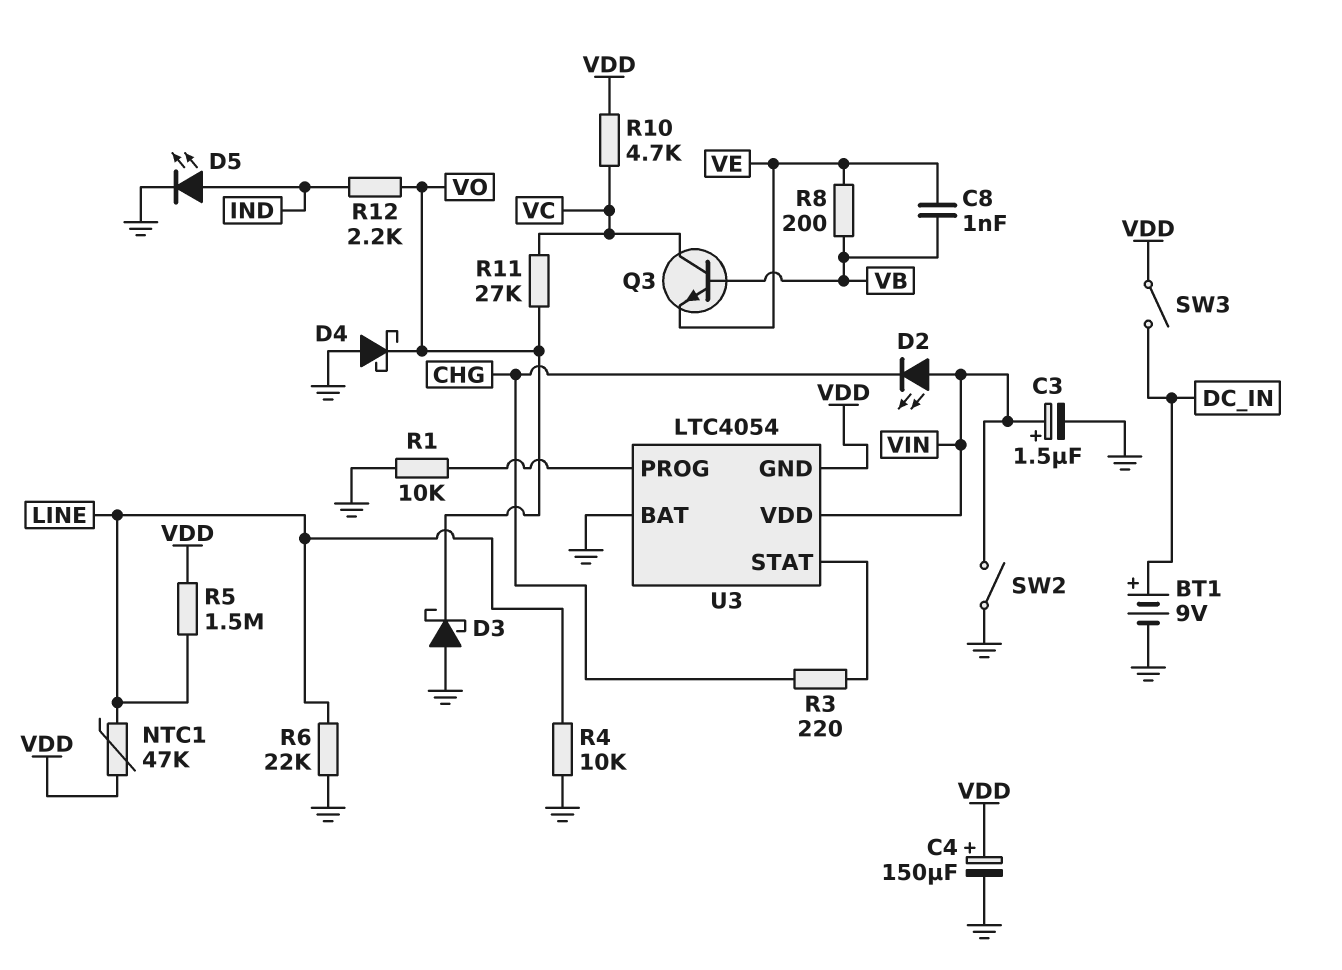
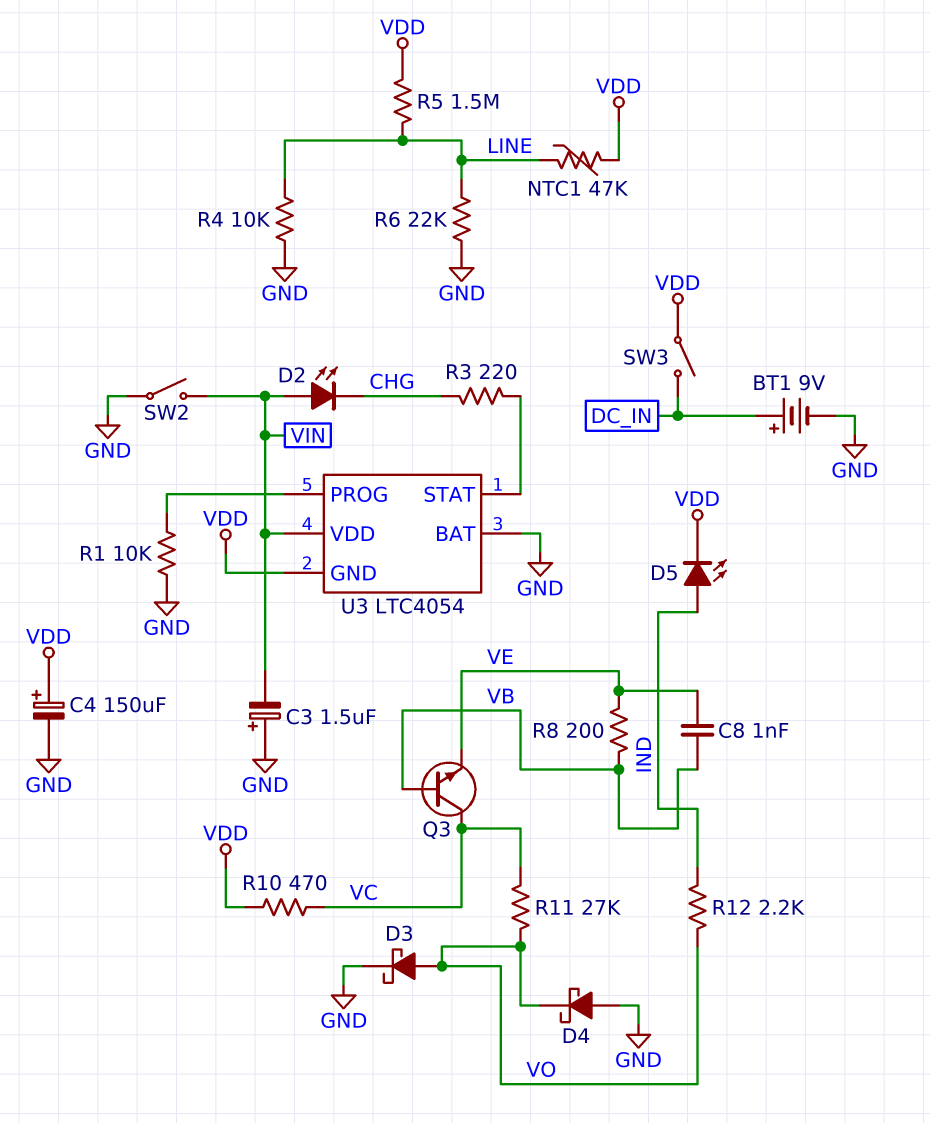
C3: 1.5uF (plus VIN, minus GND) -> 1.5uF (plus GND, minus VIN)
D3: schottky (A GND, K VO) -> schottky (A VO, K GND)
D5: LED (A IND, K GND) -> LED (A IND, K VDD)
R10: 4.7k (VC, VDD) -> 470 (VC, VDD)

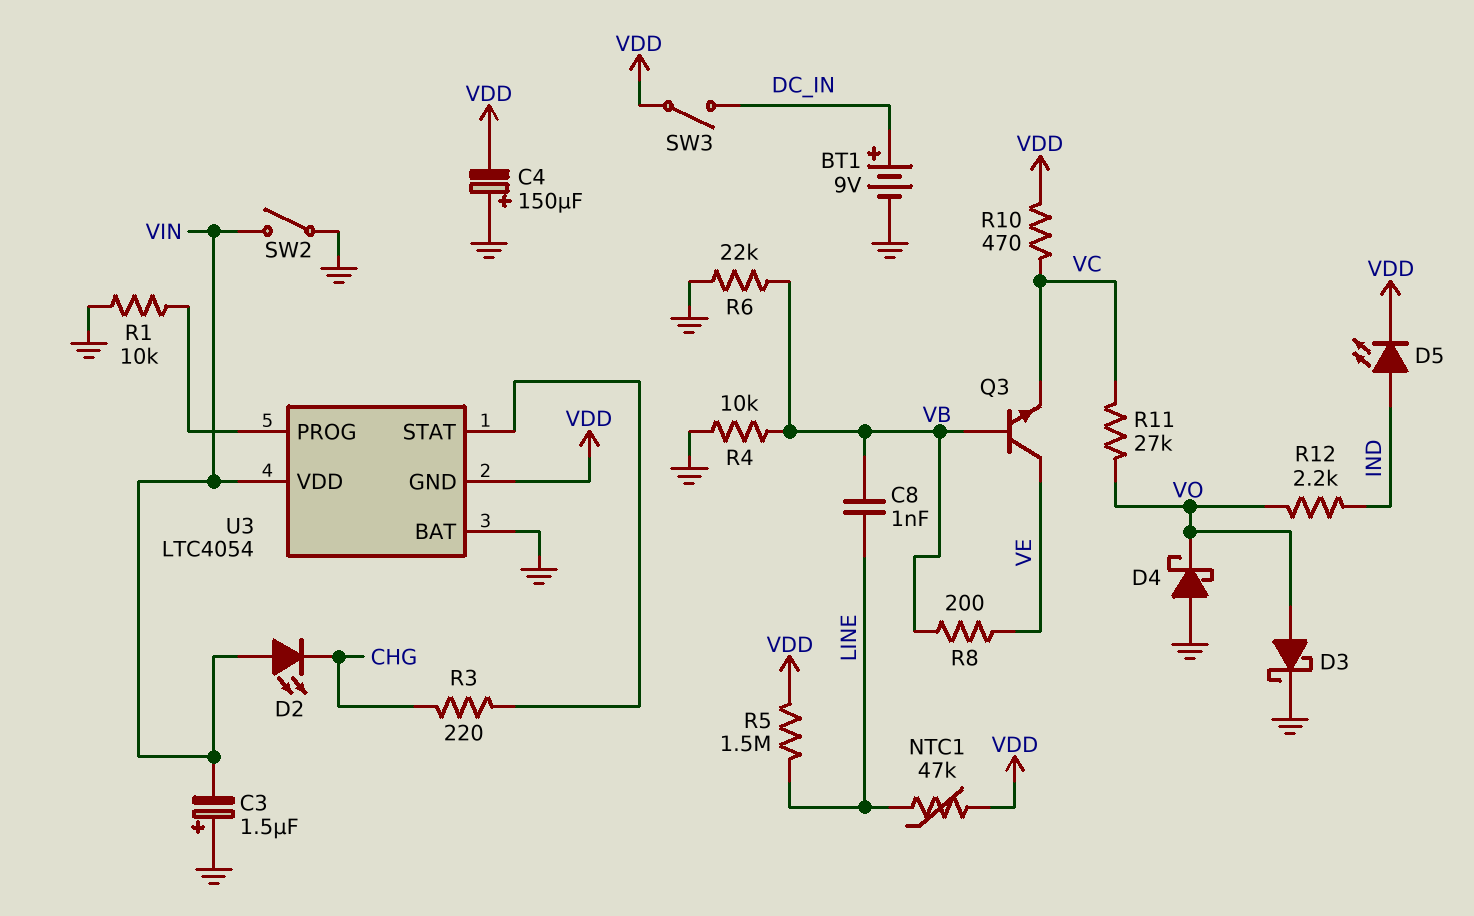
C4: 150uF (plus VDD, minus GND) -> 150uF (plus GND, minus VDD)
C8: 1nF (VB, VE) -> 1nF (LINE, VB)
Q3: NPN (B VB, C VC, E VE) -> NPN (B VB, C VE, E VC)
R4: 10k (GND, LINE) -> 10k (GND, VB)
R6: 22k (GND, LINE) -> 22k (GND, VB)

